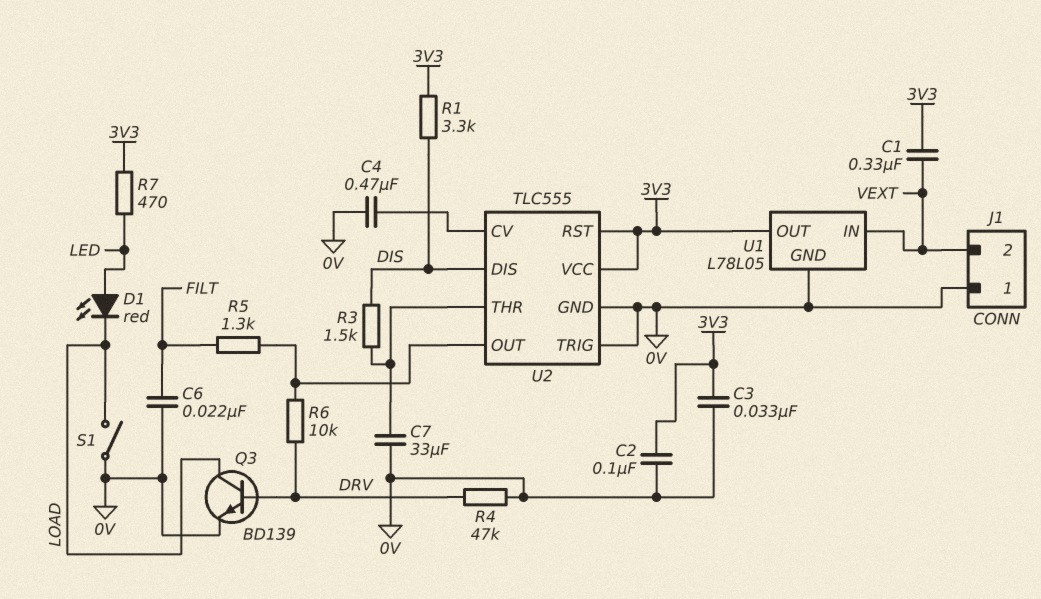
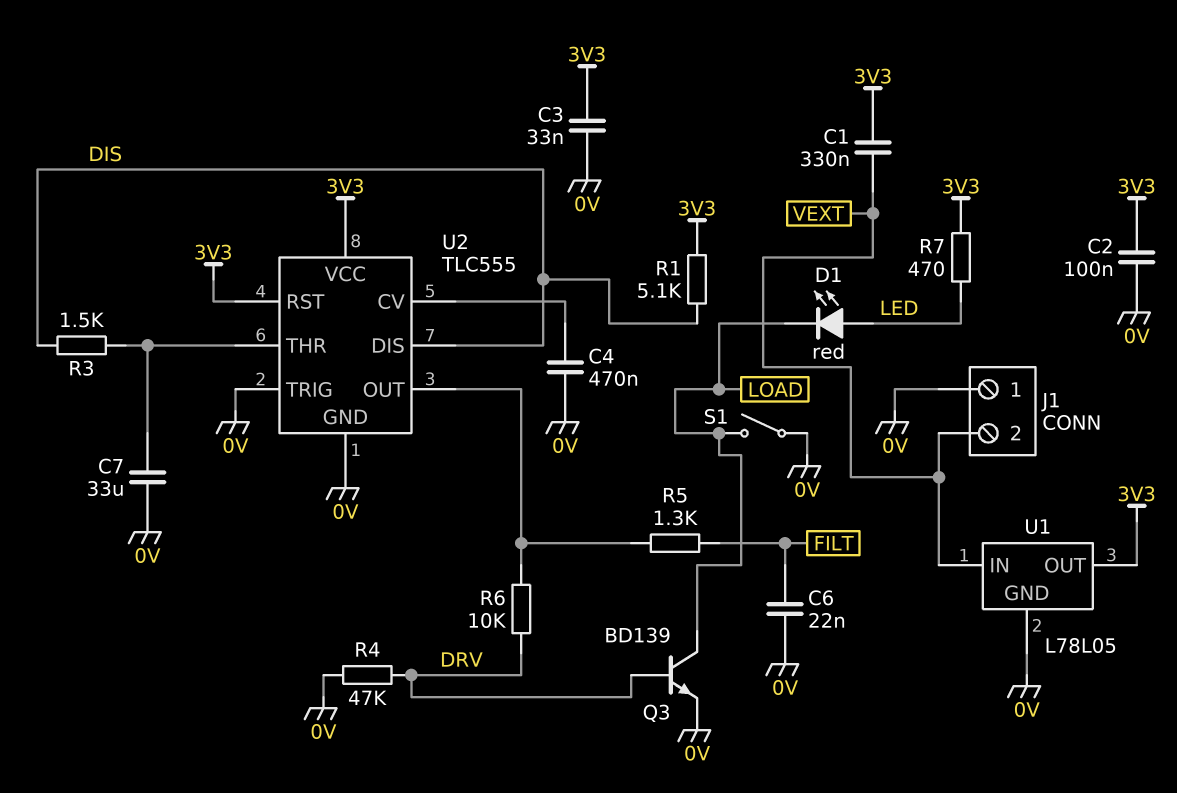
R1: 3.3k (3V3, DIS) -> 5.1k (3V3, DIS)

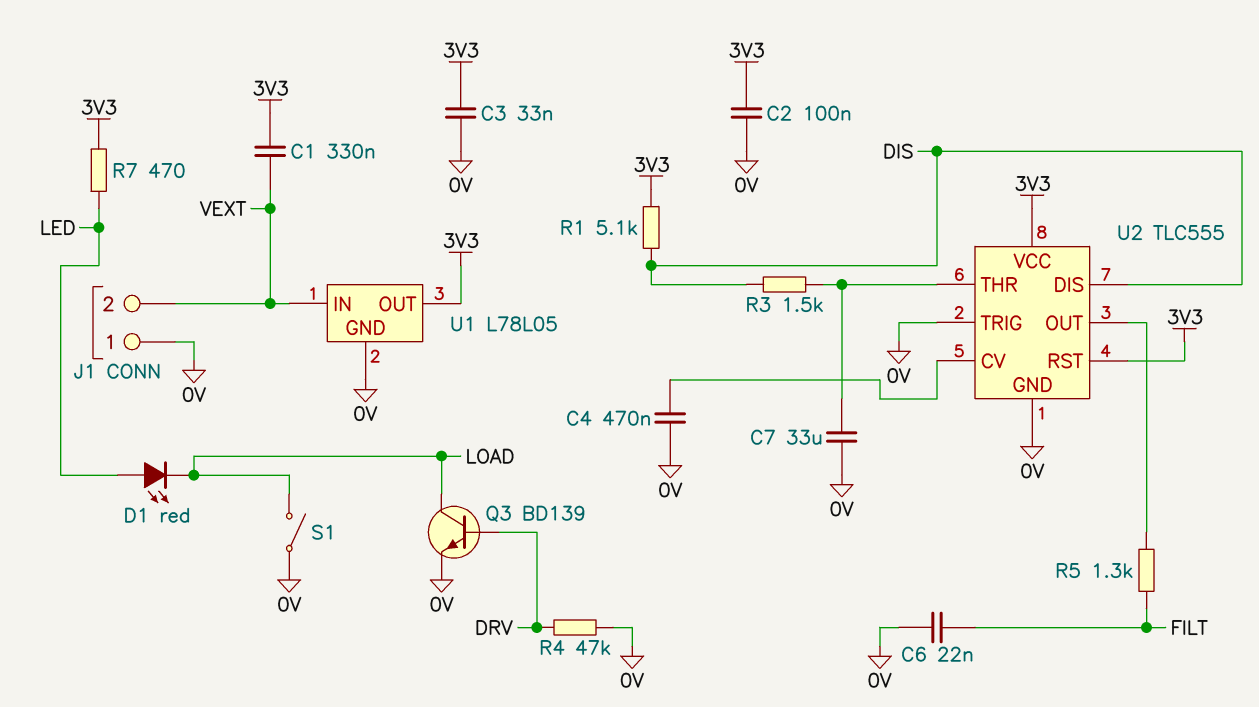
R6: 10k (DRV, U2/OUT) -> none

